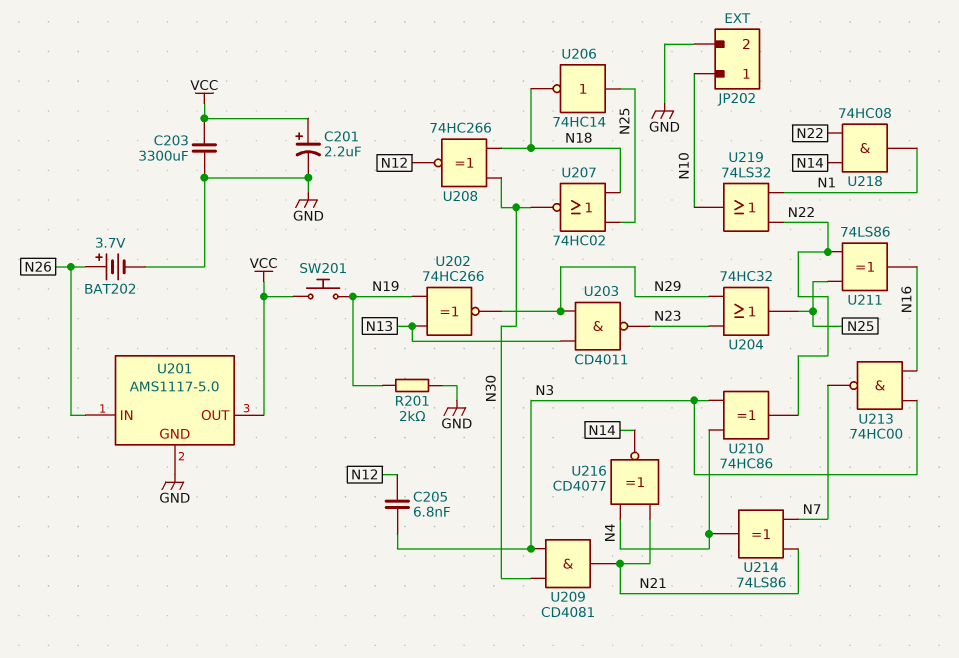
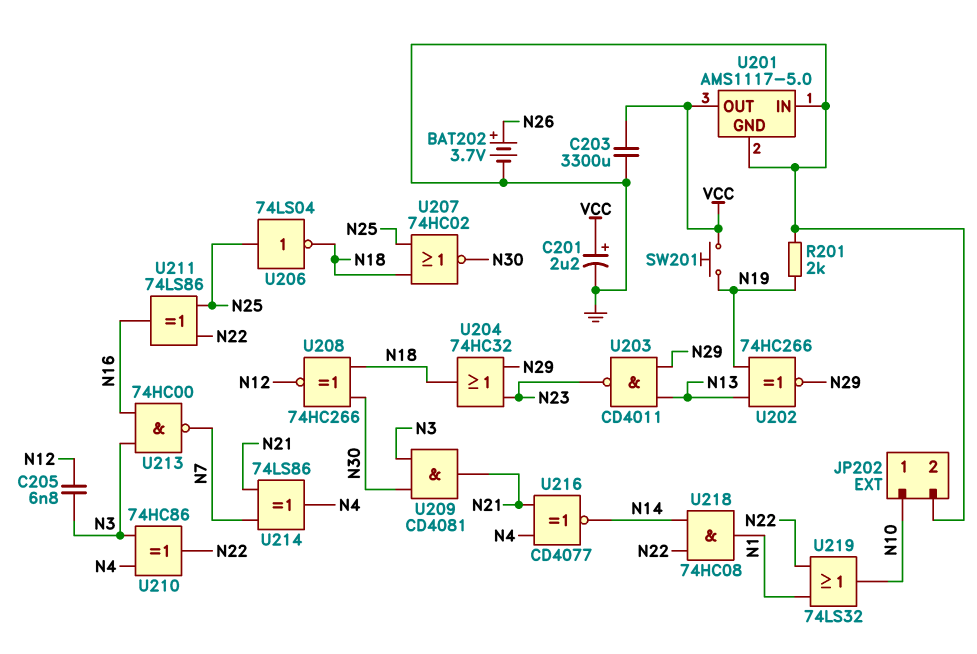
U201 pin IN: N26 -> GND
U204: OR 74HC32 (in N23, in N29, out N25) -> OR 74HC32 (in N23, in N29, out N18)
U206: NOT 74HC14 (in N25, out N18) -> NOT 74LS04 (in N25, out N18)

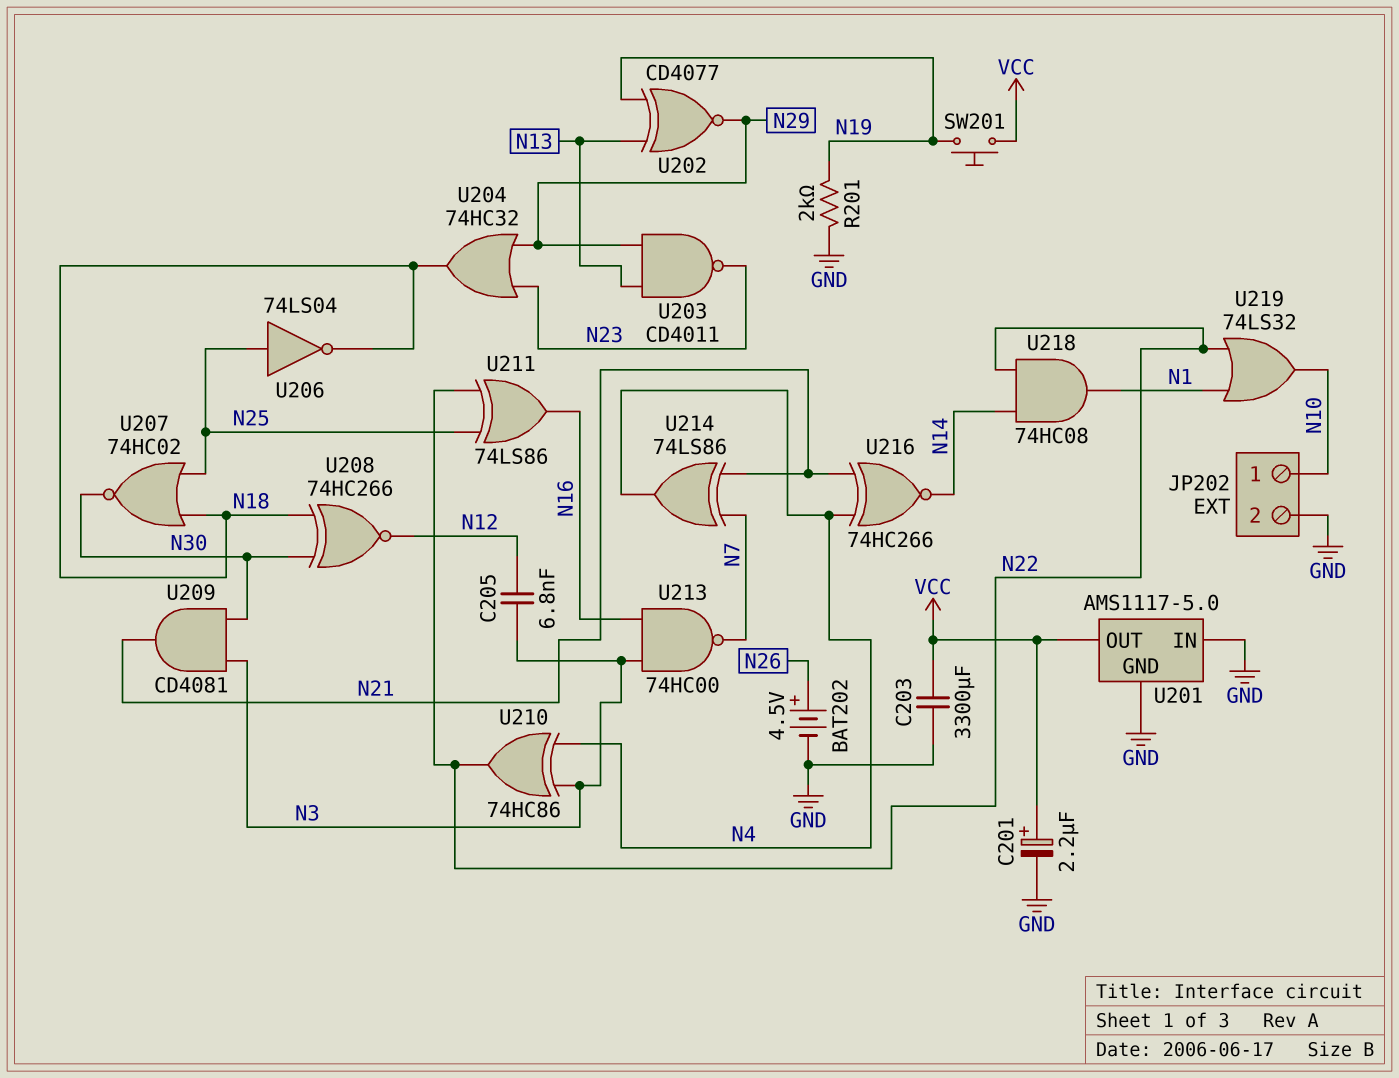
BAT202: 3.7V (plus N26, minus GND) -> 4.5V (plus N26, minus GND)
U202: XNOR 74HC266 (in N13, in N19, out N29) -> XNOR CD4077 (in N13, in N19, out N29)
U216: XNOR CD4077 (in N4, in N21, out N14) -> XNOR 74HC266 (in N4, in N21, out N14)

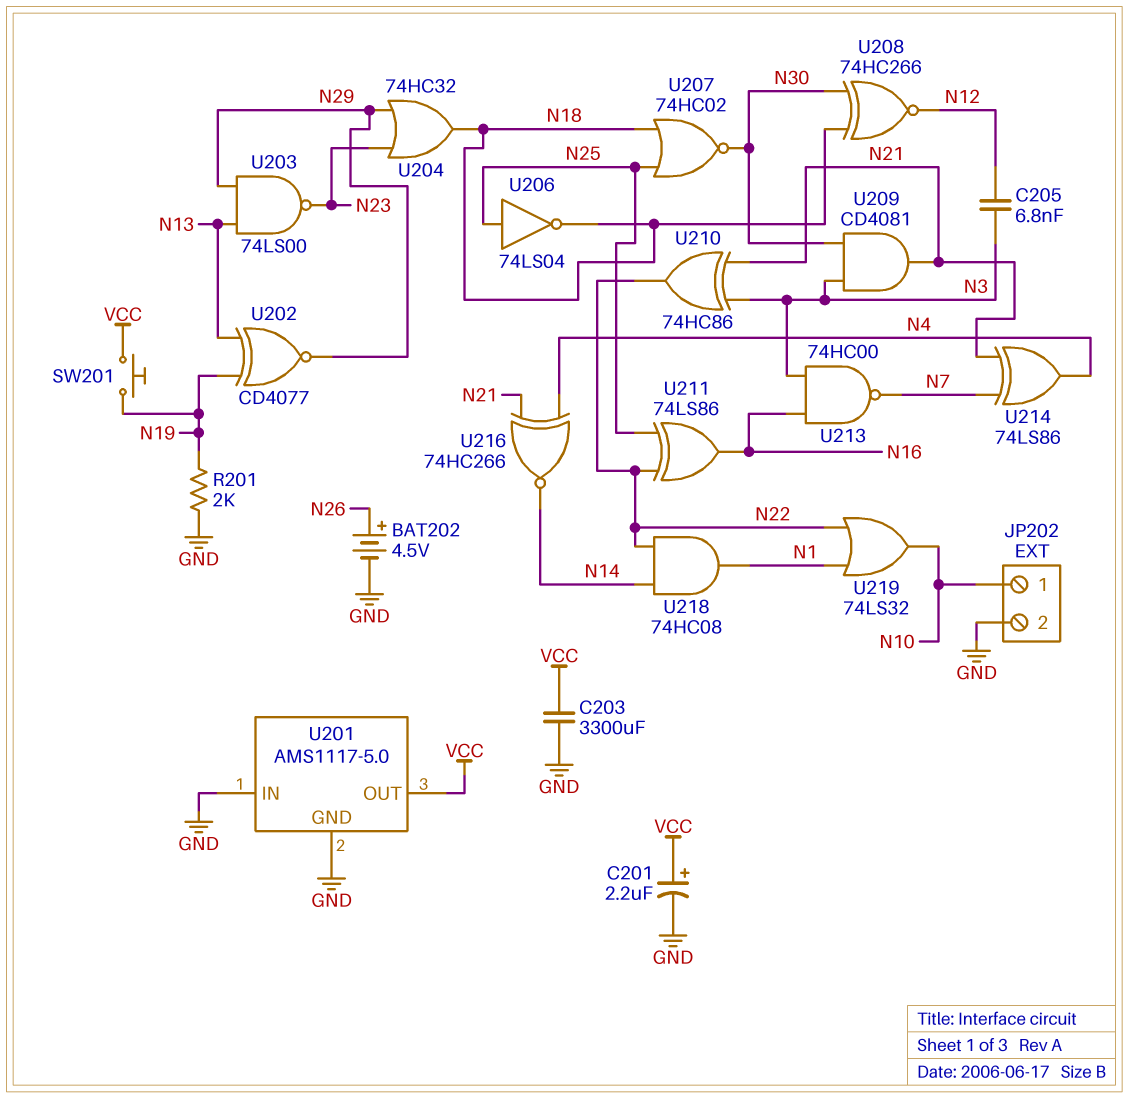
U203: NAND CD4011 (in N13, in N29, out N23) -> NAND 74LS00 (in N13, in N29, out N23)
U210: XOR 74HC86 (in N3, in N4, out N22) -> XOR 74HC86 (in N3, in N21, out N22)

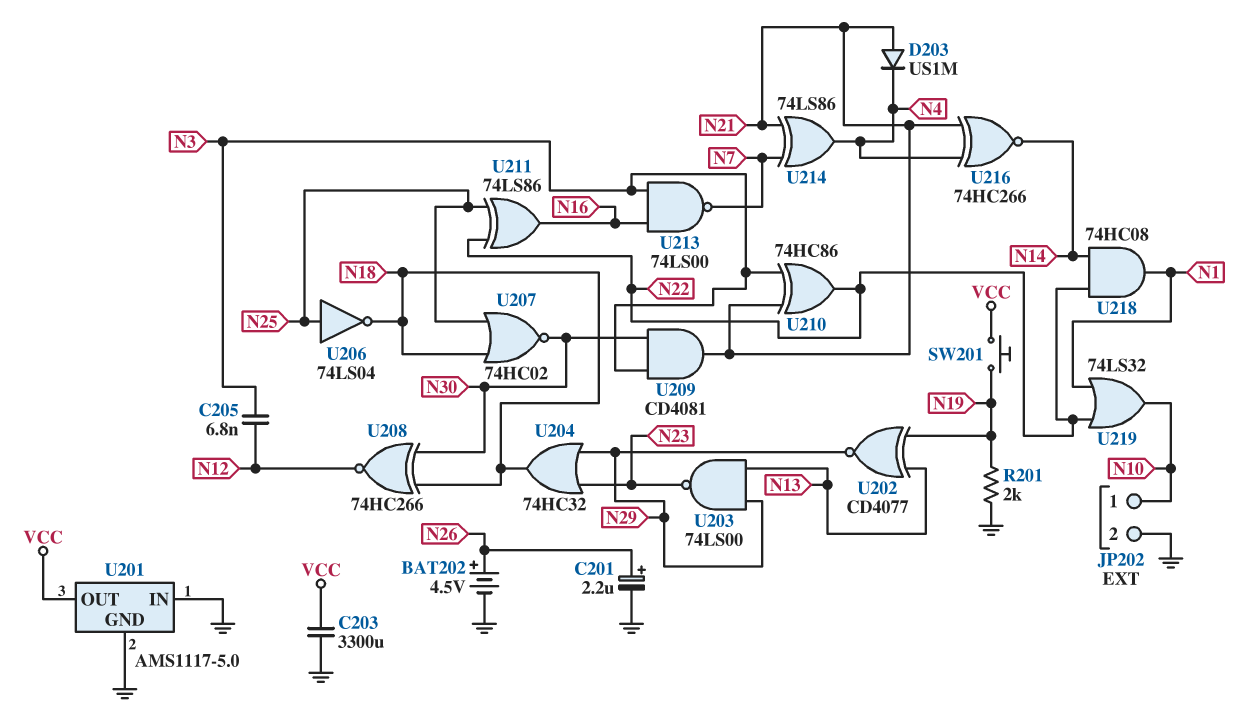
C201: 2.2uF (plus VCC, minus GND) -> 2.2uF (plus N26, minus GND)
D203: none -> diode US1M (A N21, K N4)
U213: NAND 74HC00 (in N3, in N16, out N7) -> NAND 74LS00 (in N3, in N16, out N7)

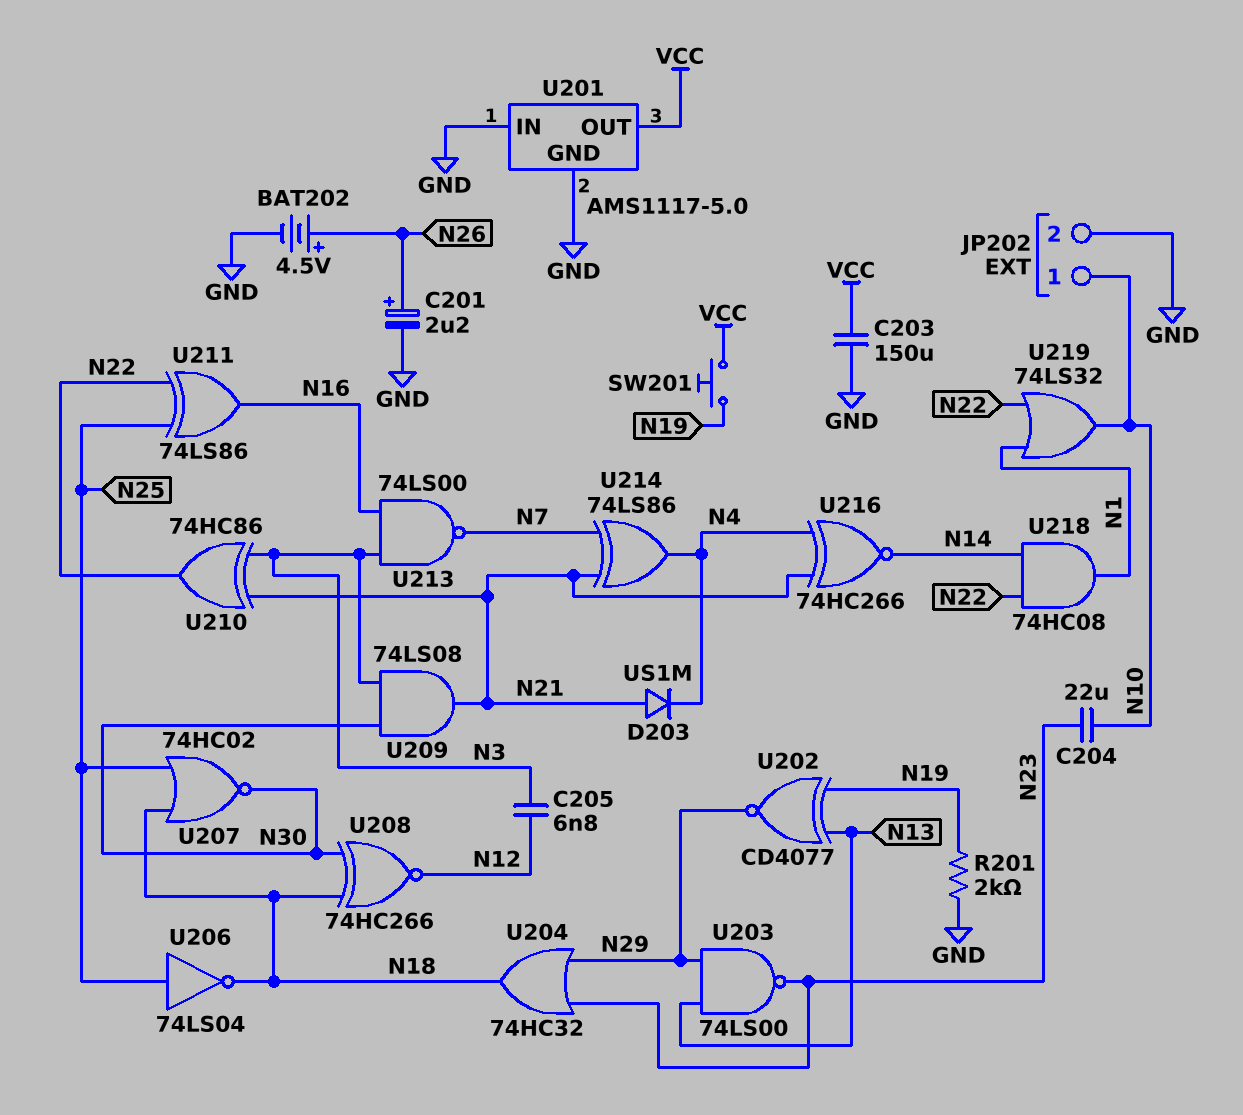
C203: 3300uF (GND, VCC) -> 150uF (GND, VCC)
C204: none -> 22uF (N10, N23)
U209: AND CD4081 (in N3, in N30, out N21) -> AND 74LS08 (in N3, in N30, out N21)

